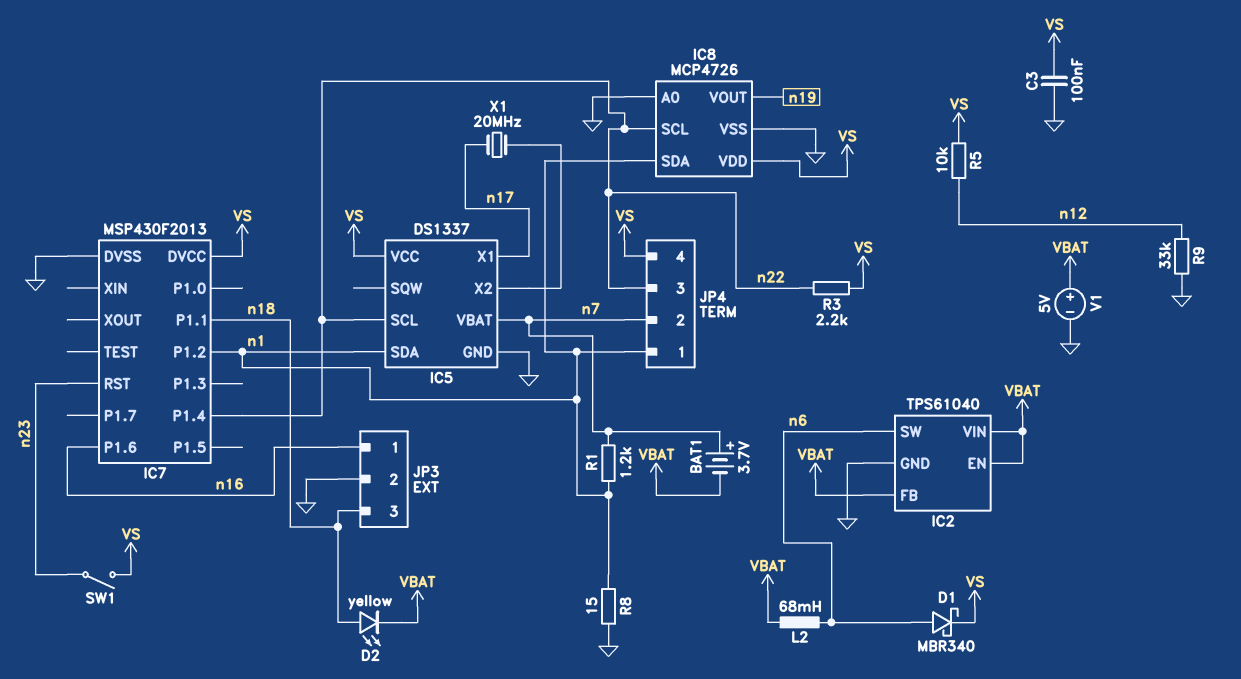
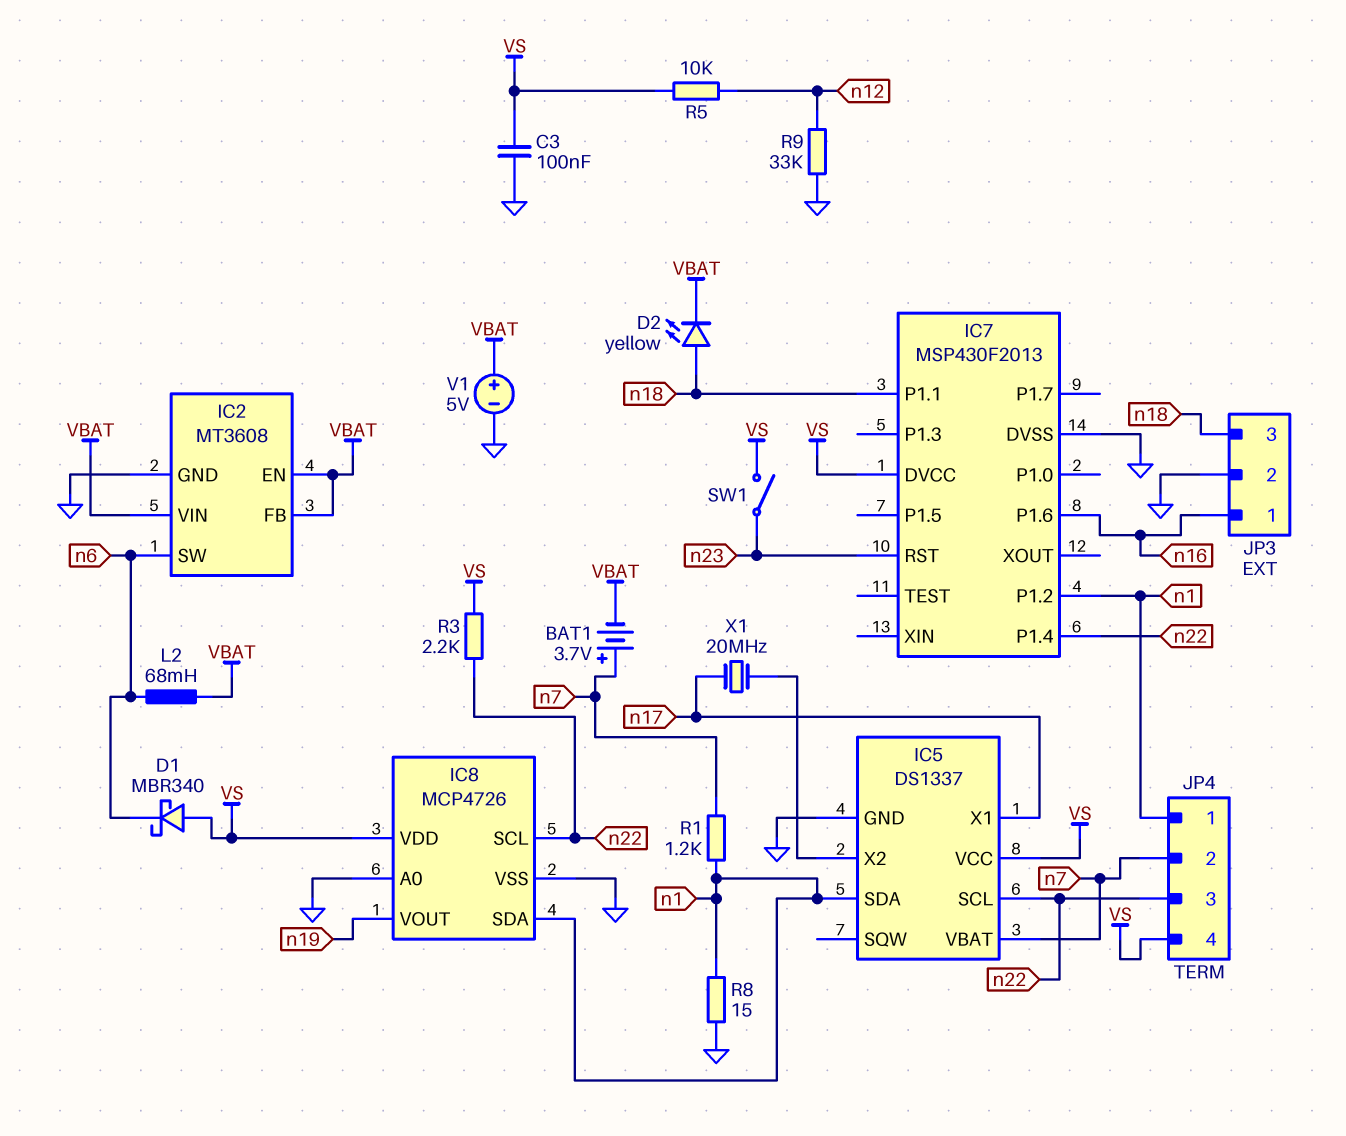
D1: schottky MBR340 (A n6, K VS) -> schottky MBR340 (A VS, K n6)
IC2: TPS61040 -> MT3608

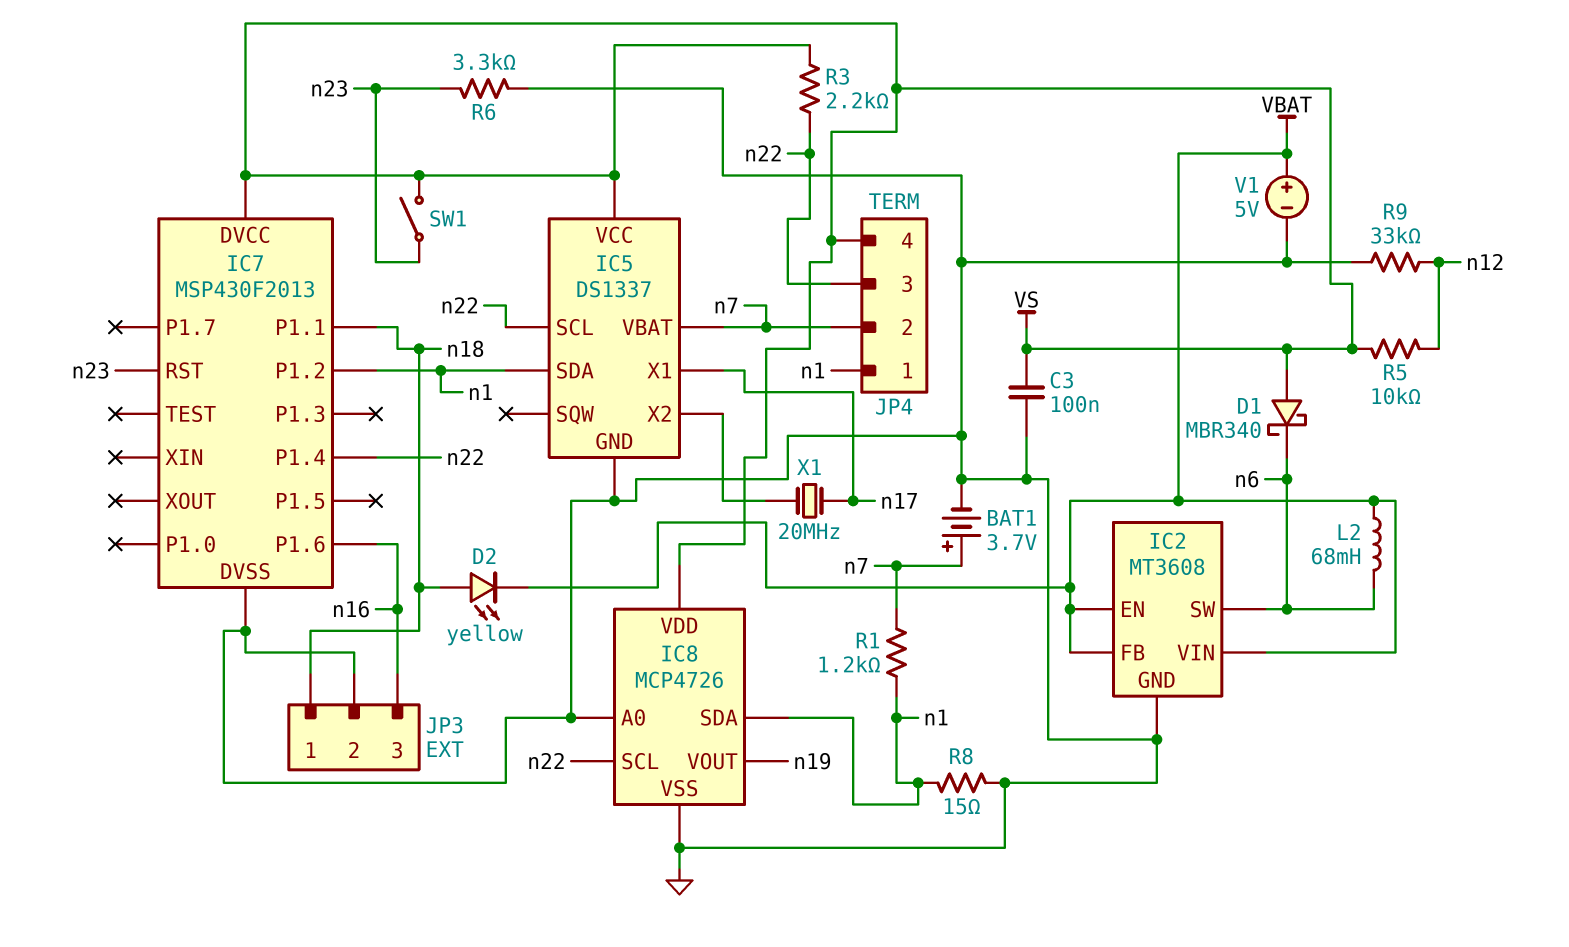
BAT1: 3.7V (plus n7, minus VBAT) -> 3.7V (plus n7, minus GND)
JP3 pin 1: n16 -> n18
JP3 pin 3: n18 -> n16
R6: none -> 3.3k (GND, n23)

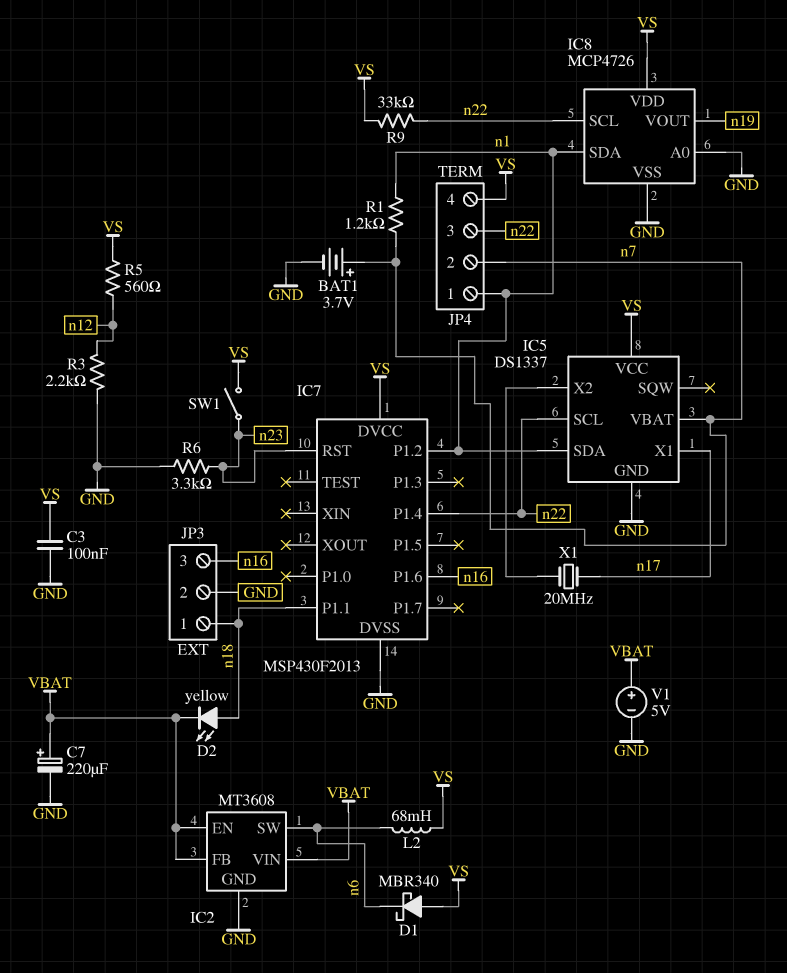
C7: none -> 220uF (plus VBAT, minus GND)
L2: 68mH (VBAT, n6) -> 68mH (VS, n6)
R3: 2.2k (VS, n22) -> 2.2k (GND, n12)
R5: 10k (VS, n12) -> 560 (VS, n12)
R8: 15 (GND, n1) -> none
R9: 33k (GND, n12) -> 33k (VS, n22)

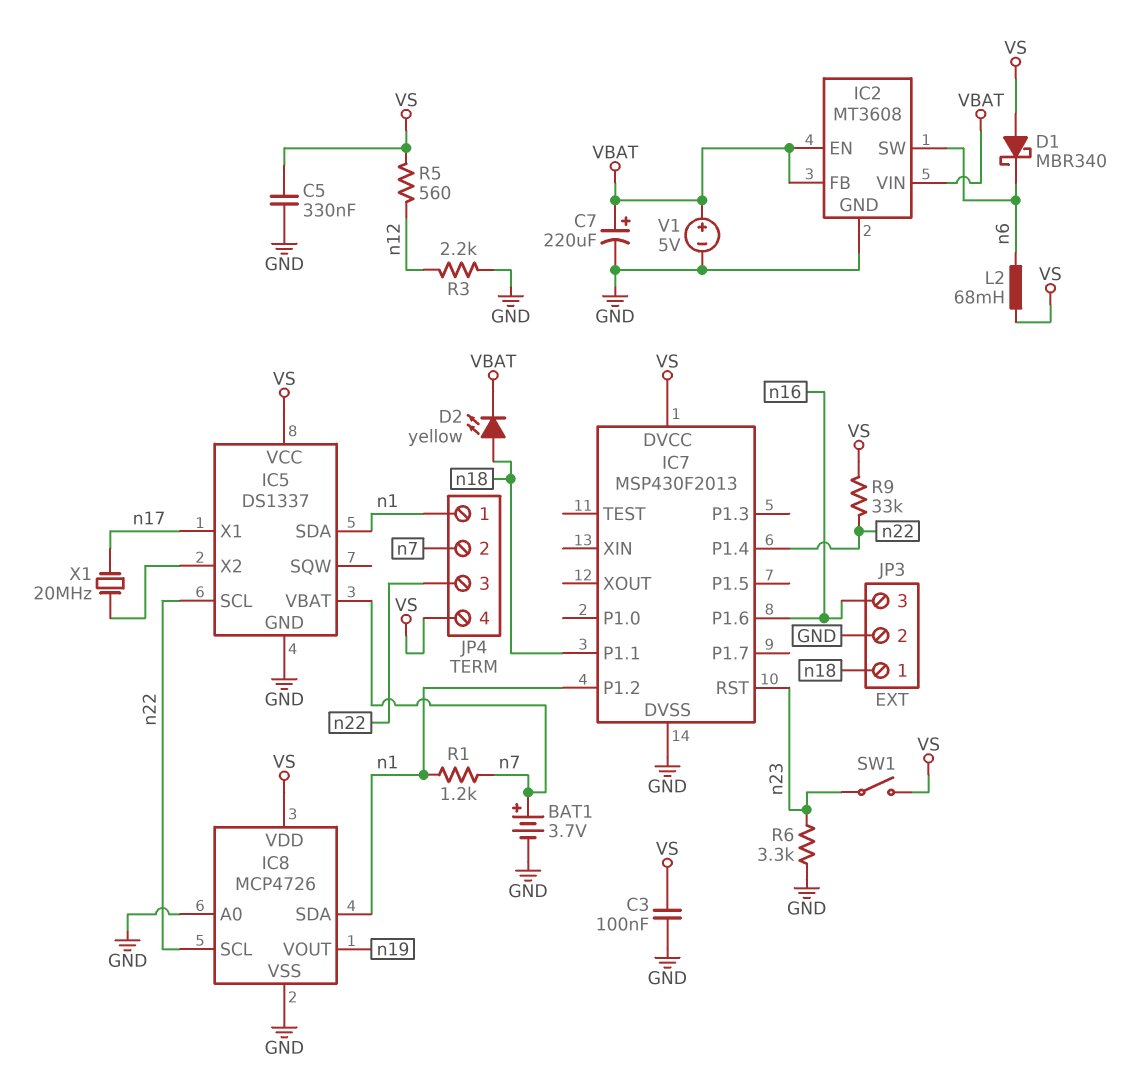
C5: none -> 330nF (GND, VS)

